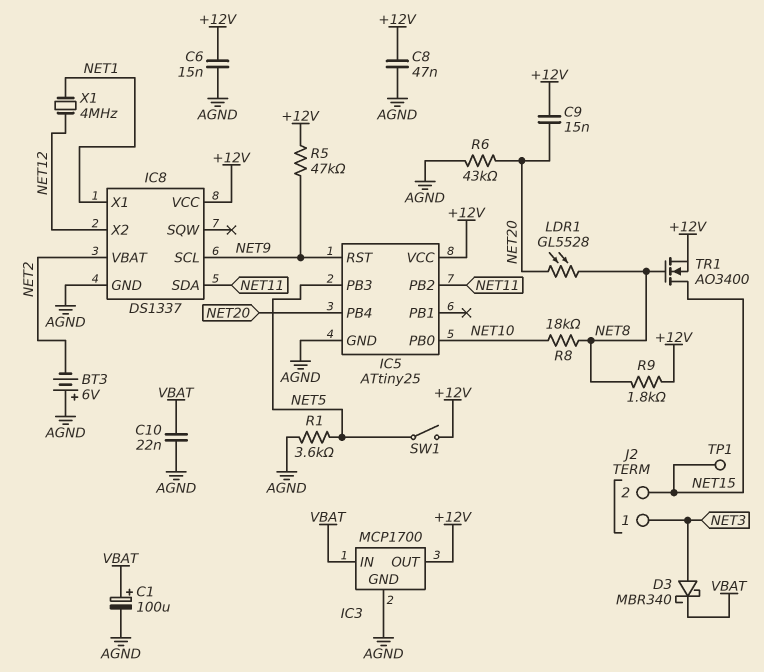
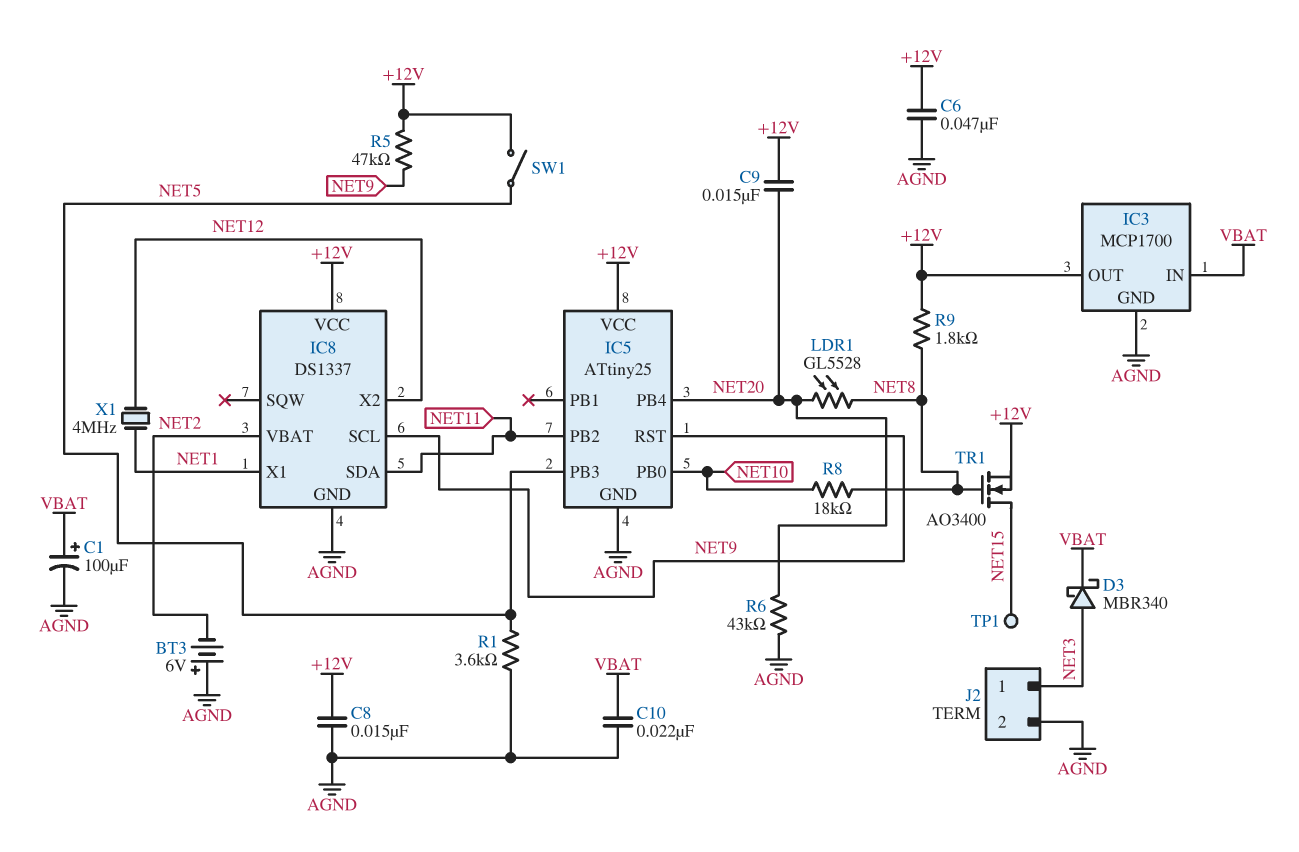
C6: 15nF (+12V, AGND) -> 47nF (+12V, AGND)
C8: 47nF (+12V, AGND) -> 15nF (+12V, AGND)
J2 pin 2: NET15 -> AGND

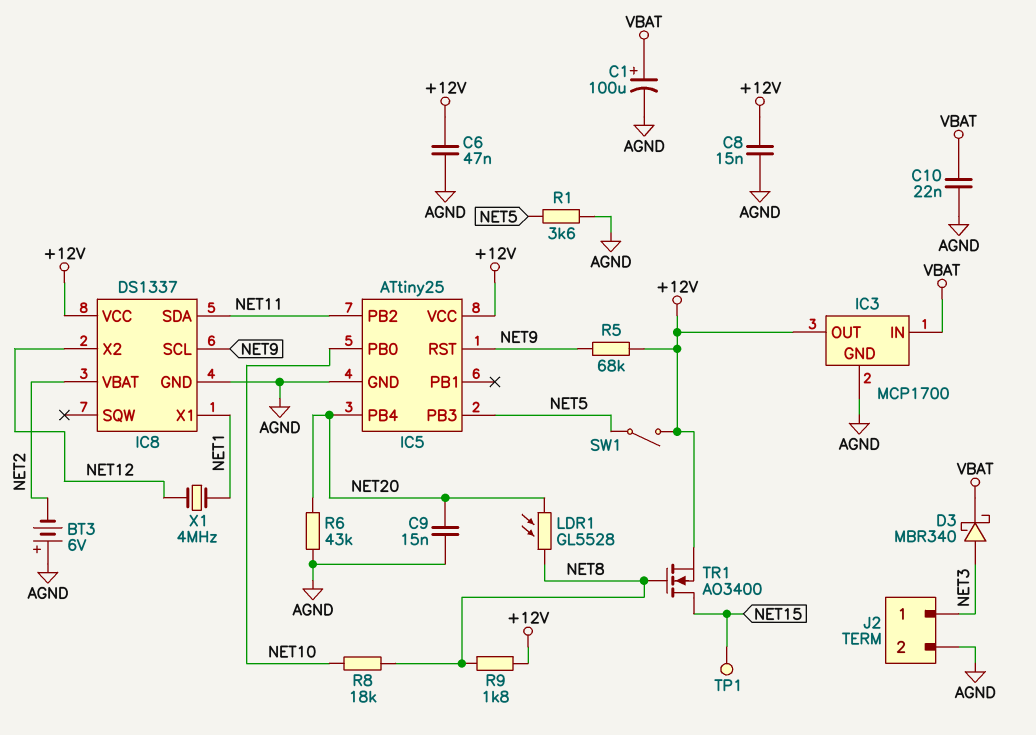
C9: 15nF (+12V, NET20) -> 15nF (AGND, NET20)
R5: 47k (+12V, NET9) -> 68k (+12V, NET9)

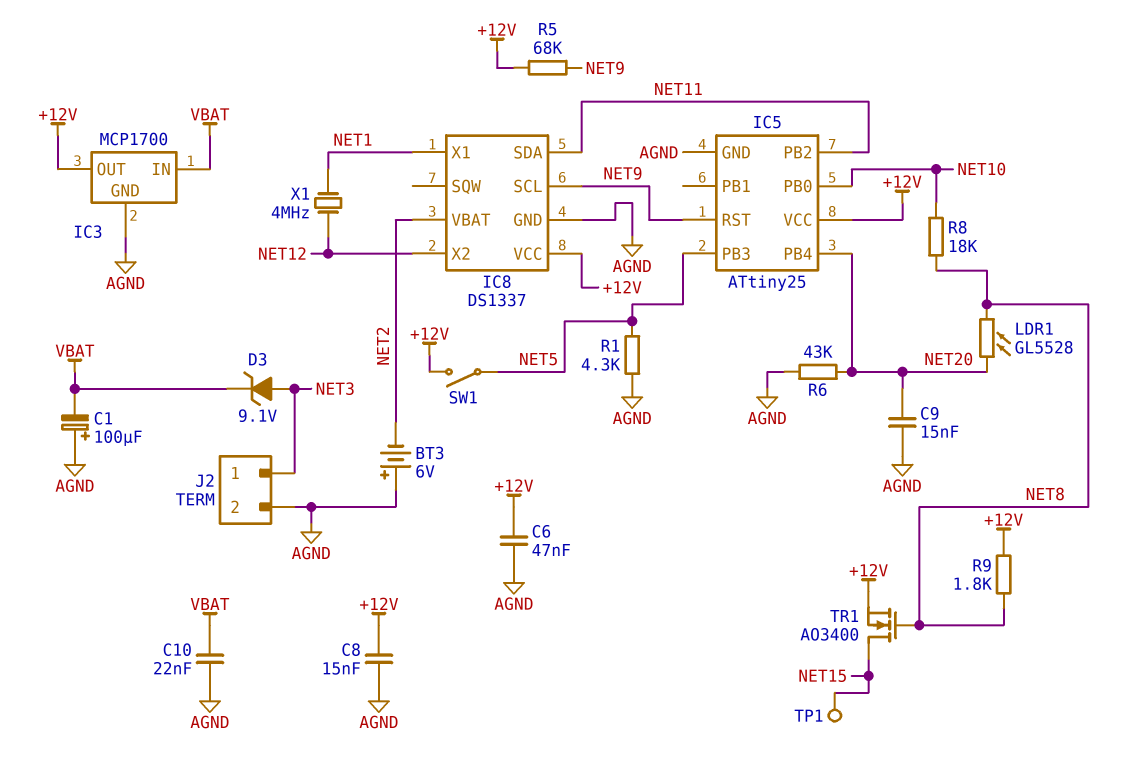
C1: 100uF (plus VBAT, minus AGND) -> 100uF (plus AGND, minus VBAT)
D3: schottky MBR340 (A NET3, K VBAT) -> zener 9.1V (A NET3, K VBAT)
R1: 3.6k (AGND, NET5) -> 4.3k (AGND, NET5)

